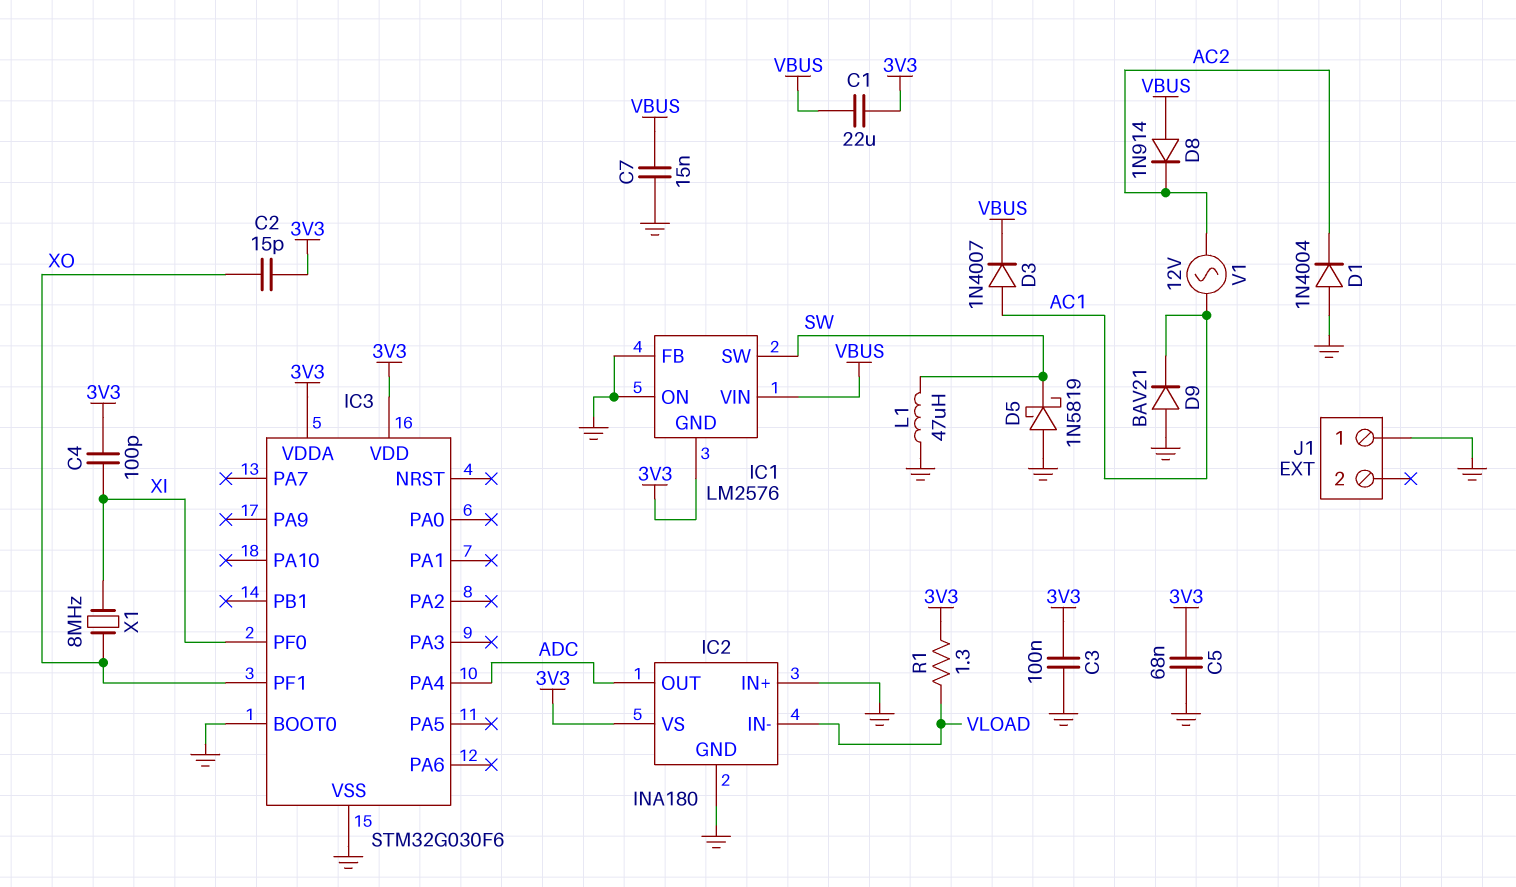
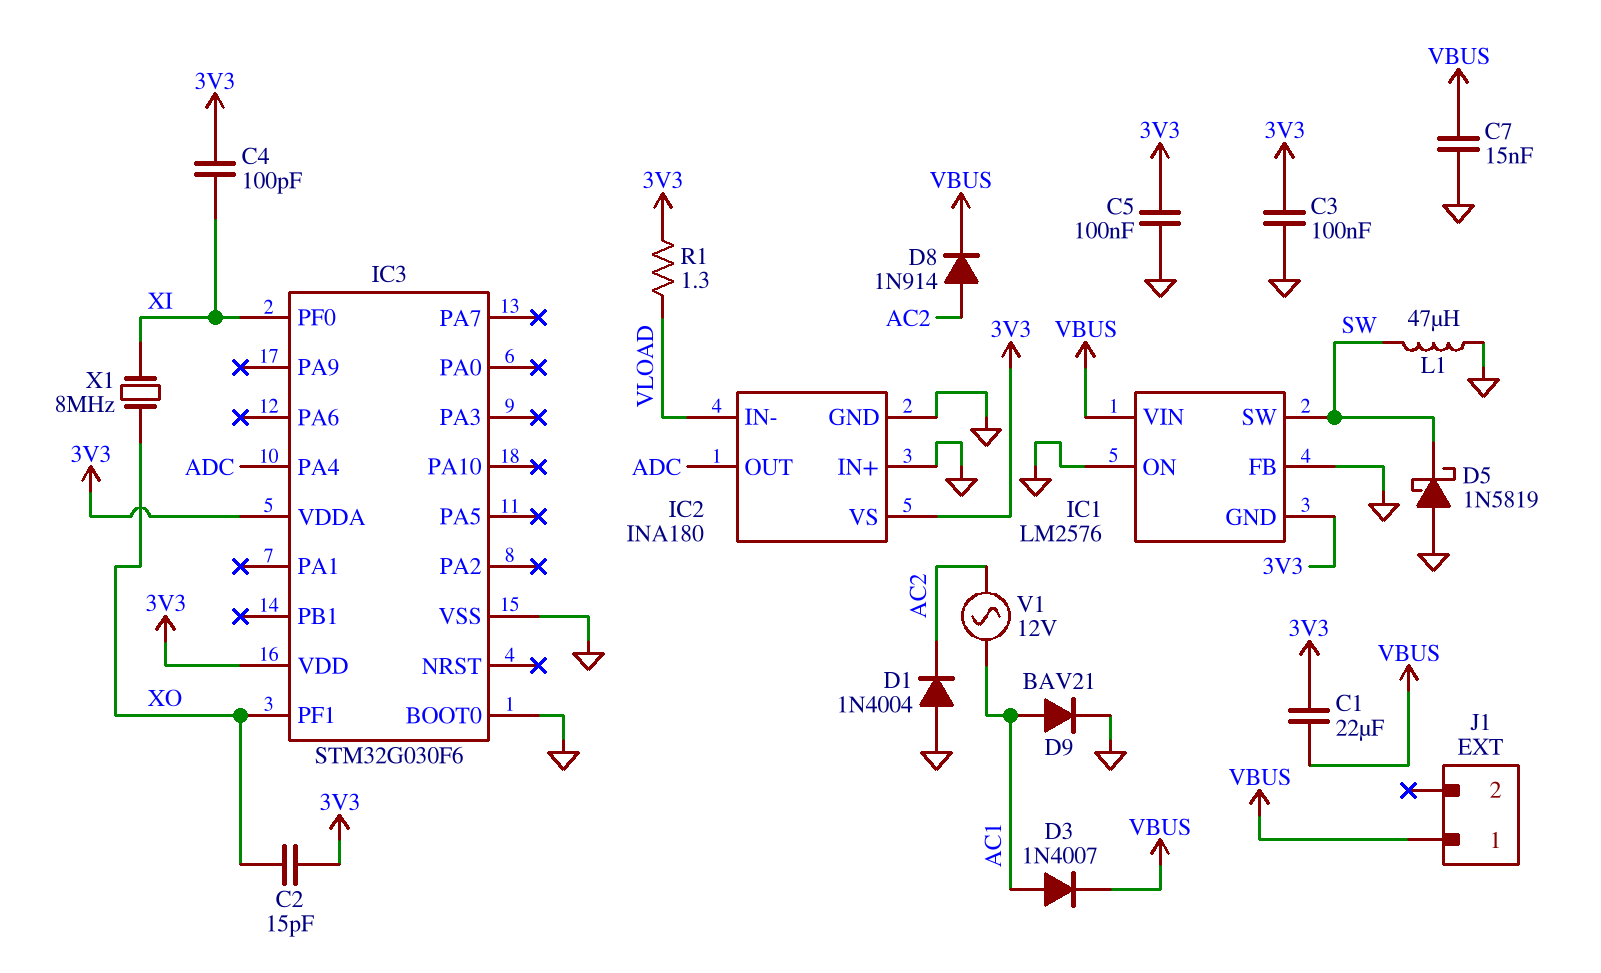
C5: 68nF (3V3, GND) -> 100nF (3V3, GND)
D8: diode 1N914 (A VBUS, K AC2) -> diode 1N914 (A AC2, K VBUS)
D9: diode BAV21 (A GND, K AC1) -> diode BAV21 (A AC1, K GND)
J1 pin 1: GND -> VBUS

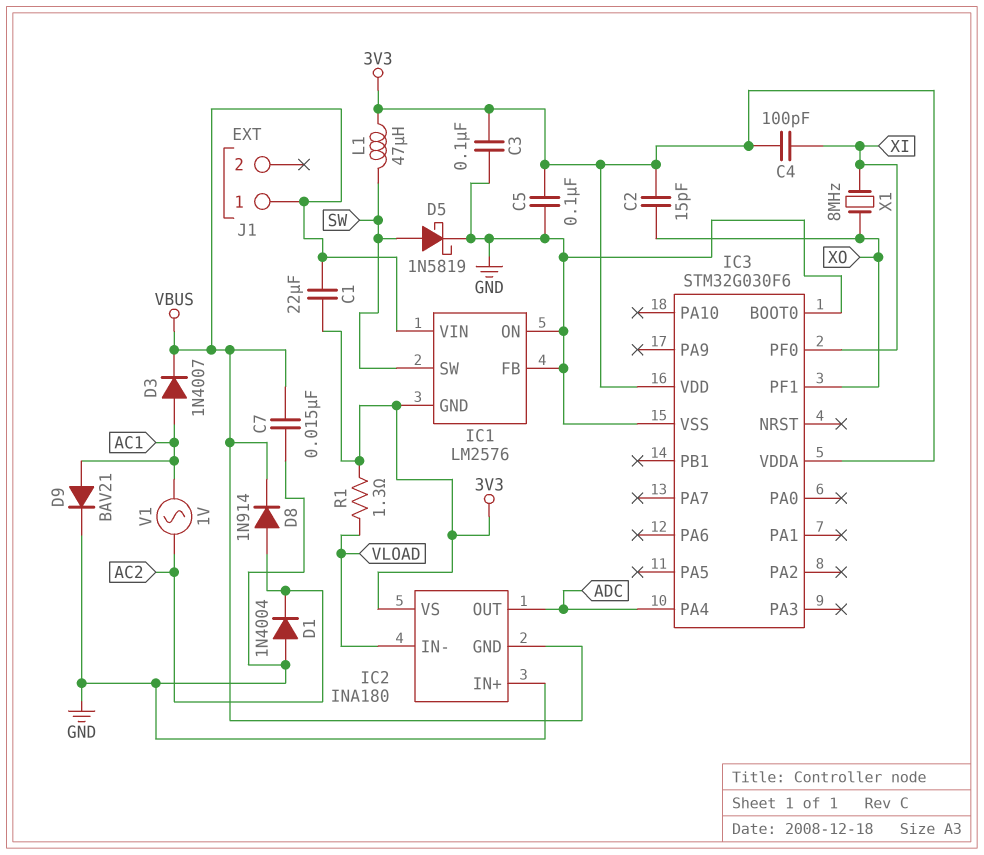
D5: schottky 1N5819 (A GND, K SW) -> schottky 1N5819 (A SW, K GND)
IC2 pin GND: GND -> VBUS
L1: 47uH (GND, SW) -> 47uH (3V3, SW)
V1: AC 12V (AC1, AC2) -> AC 1V (AC1, AC2)

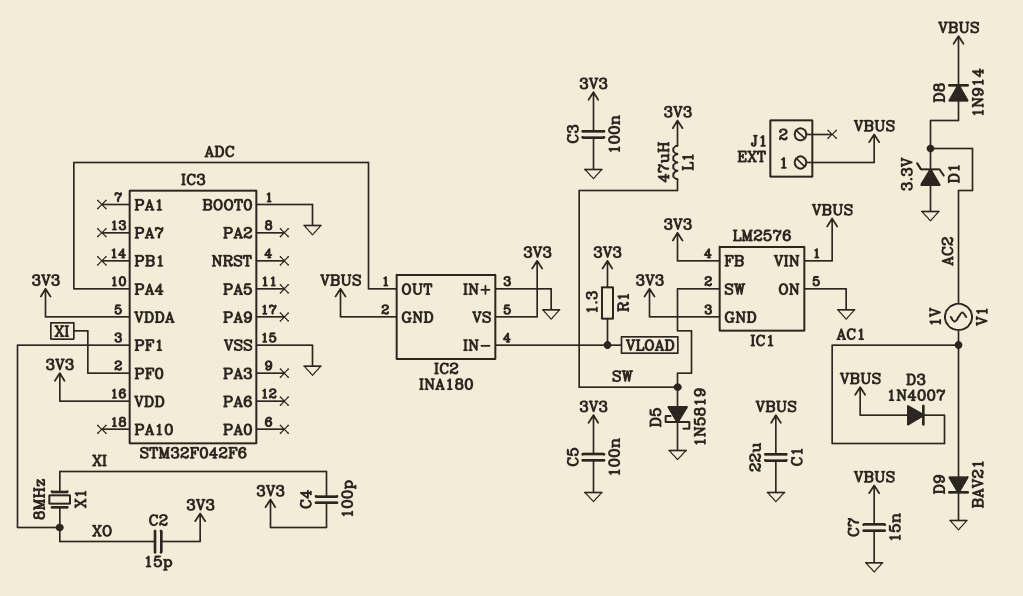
C1: 22uF (3V3, VBUS) -> 22uF (GND, VBUS)
D1: diode 1N4004 (A GND, K AC2) -> zener 3.3V (A GND, K AC2)
D3: diode 1N4007 (A AC1, K VBUS) -> diode 1N4007 (A VBUS, K AC1)
IC1 pin FB: GND -> 3V3
IC3: STM32G030F6 -> STM32F042F6

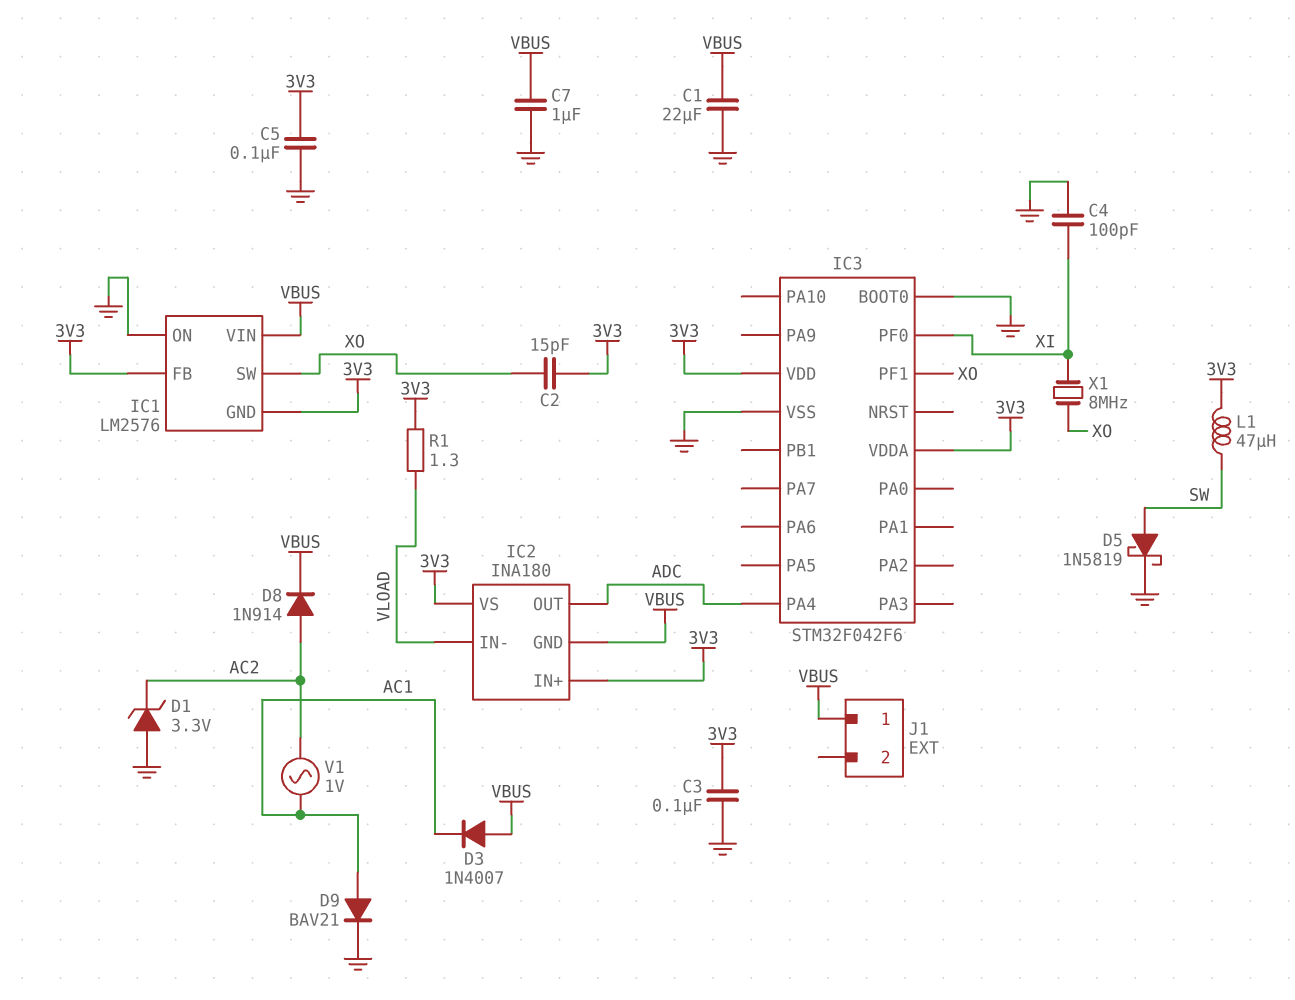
C4: 100pF (3V3, XI) -> 100pF (GND, XI)
C7: 15nF (GND, VBUS) -> 1uF (GND, VBUS)
IC1 pin SW: SW -> XO
IC2 pin IN+: GND -> 3V3

